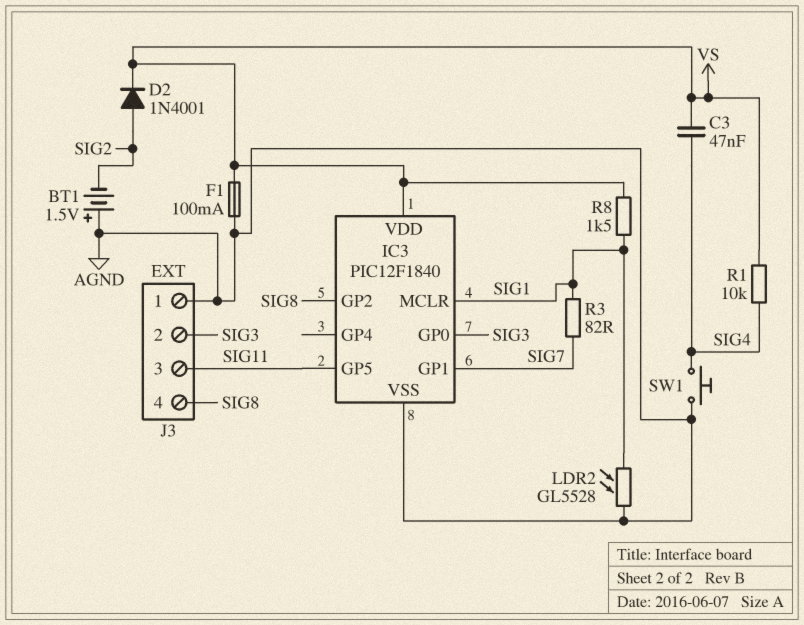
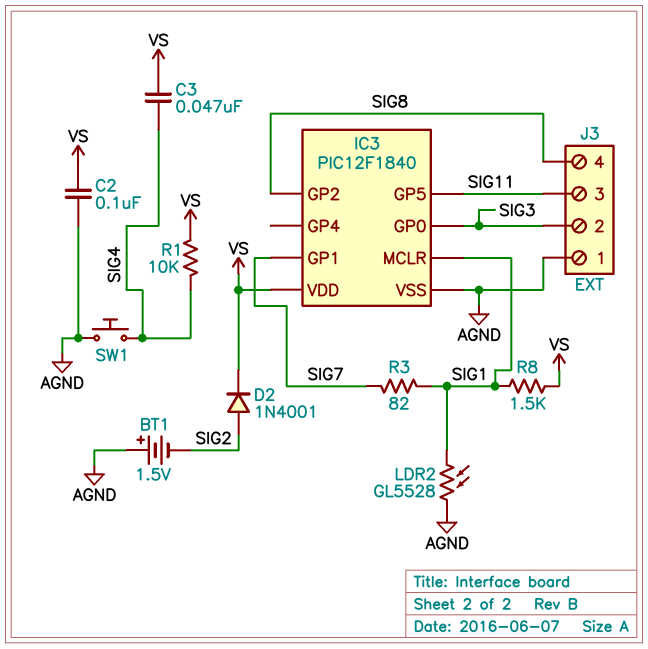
C2: none -> 100nF (AGND, VS)
F1: 100mA (AGND, VS) -> none

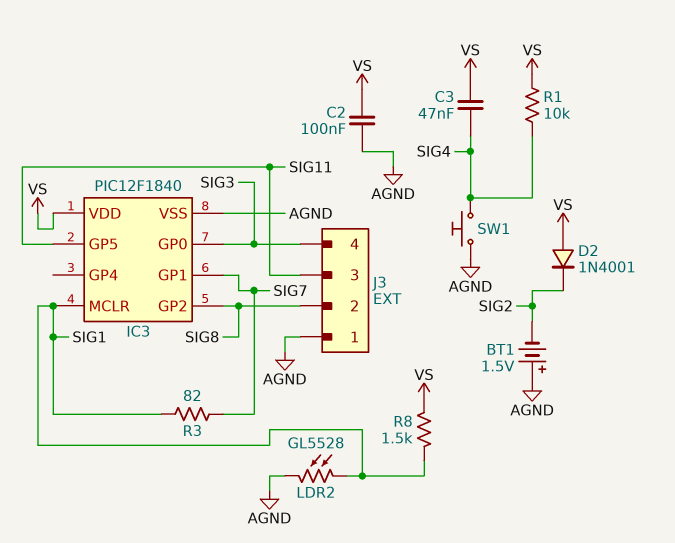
D2: diode 1N4001 (A SIG2, K VS) -> diode 1N4001 (A VS, K SIG2)
J3 pin 2: SIG3 -> SIG8
J3 pin 4: SIG8 -> SIG3

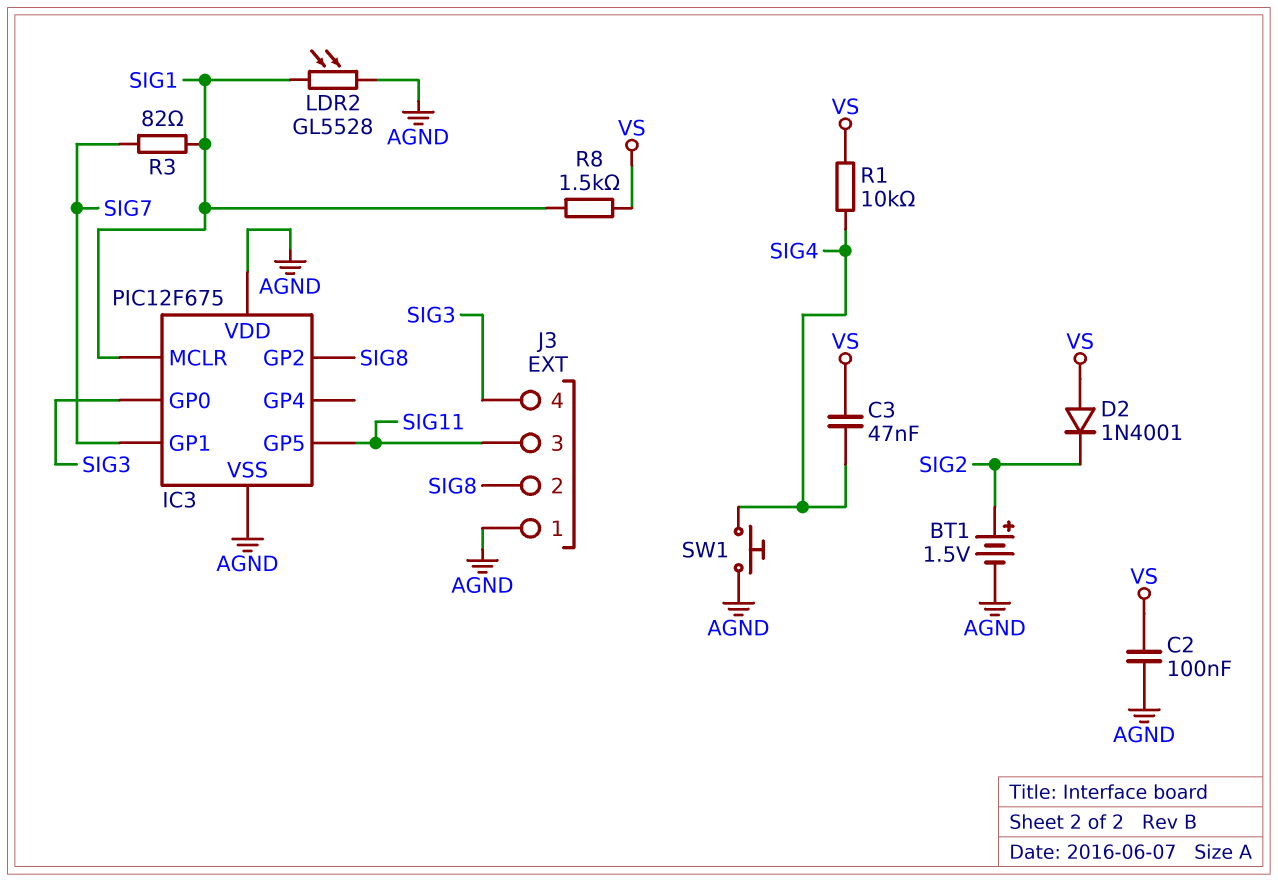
BT1: 1.5V (plus AGND, minus SIG2) -> 1.5V (plus SIG2, minus AGND)
IC3: PIC12F1840 -> PIC12F675
IC3 pin VDD: VS -> AGND

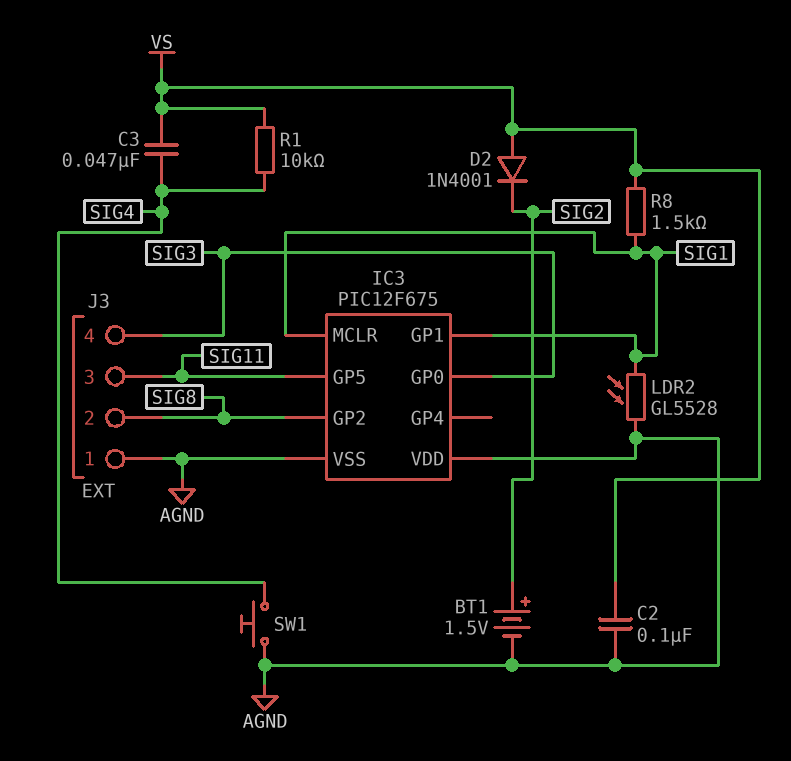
IC3 pin GP1: SIG7 -> SIG1
R3: 82 (SIG1, SIG7) -> none

